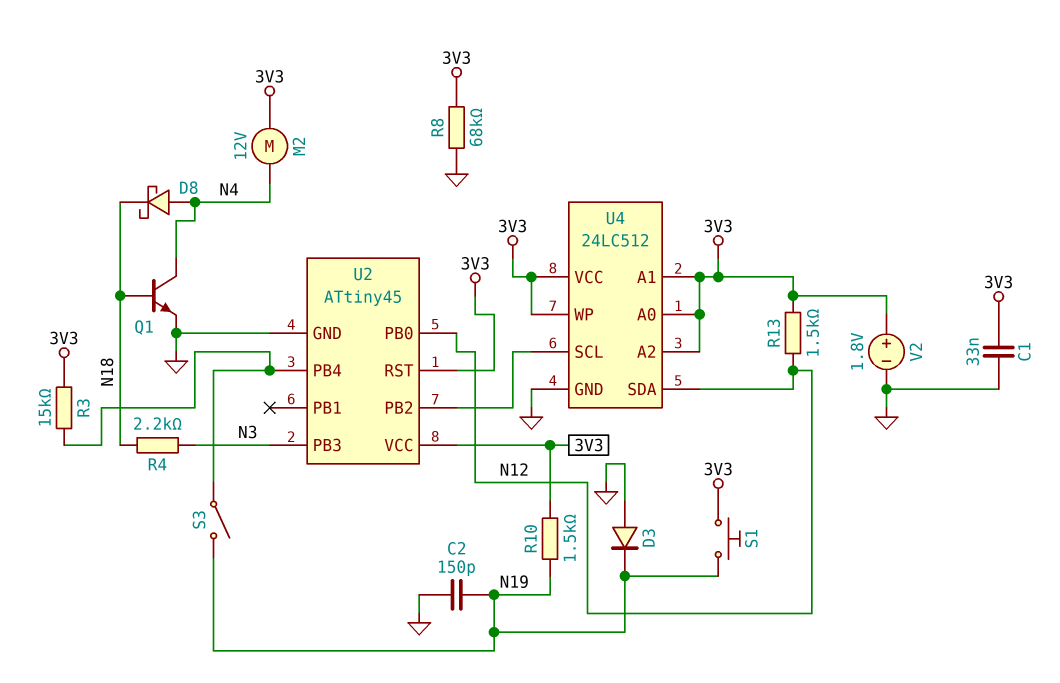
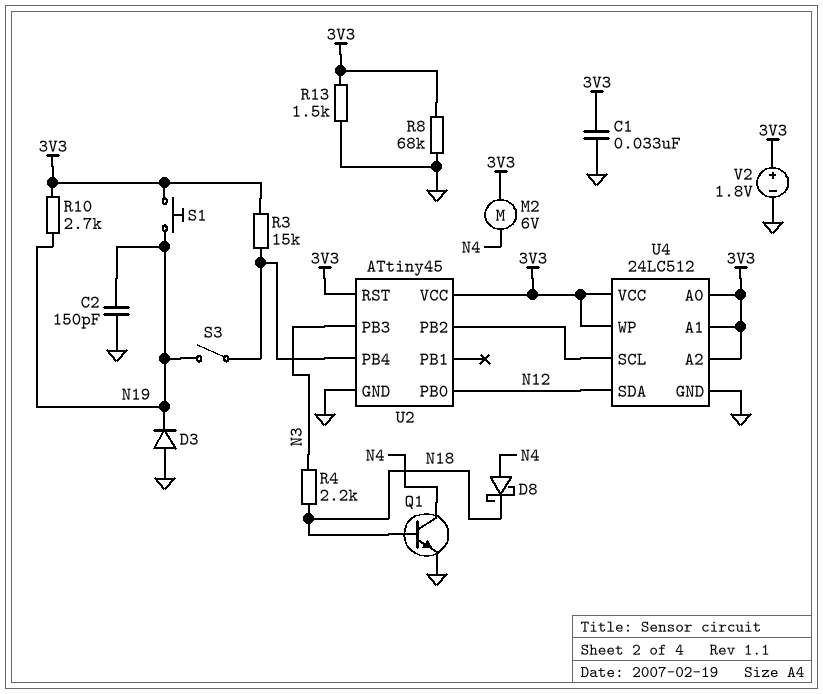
M2: motor 12V (3V3, N4) -> motor 6V (3V3, N4)
R10: 1.5k (3V3, N19) -> 2.7k (3V3, N19)
R13: 1.5k (3V3, N12) -> 1.5k (3V3, GND)

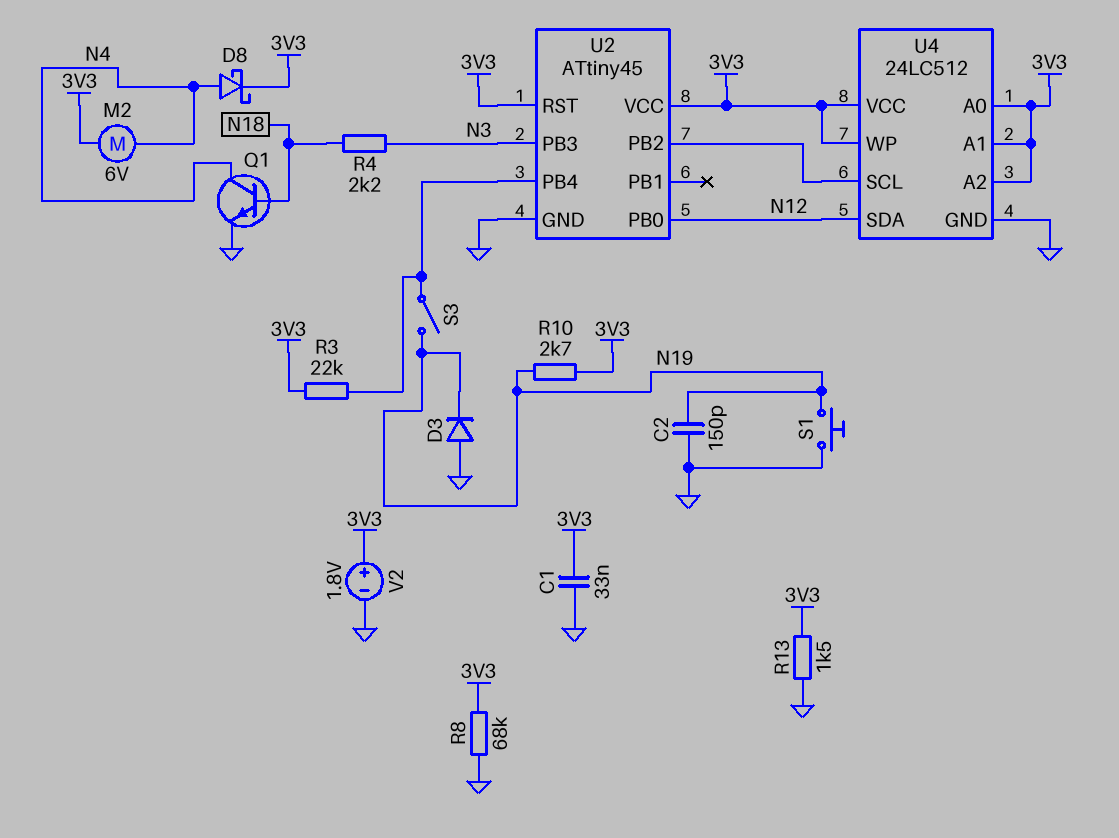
D8: schottky (A N4, K N18) -> schottky (A N4, K 3V3)
R3: 15k (3V3, U2/PB4) -> 22k (3V3, U2/PB4)
S1: button (3V3, N19) -> button (GND, N19)

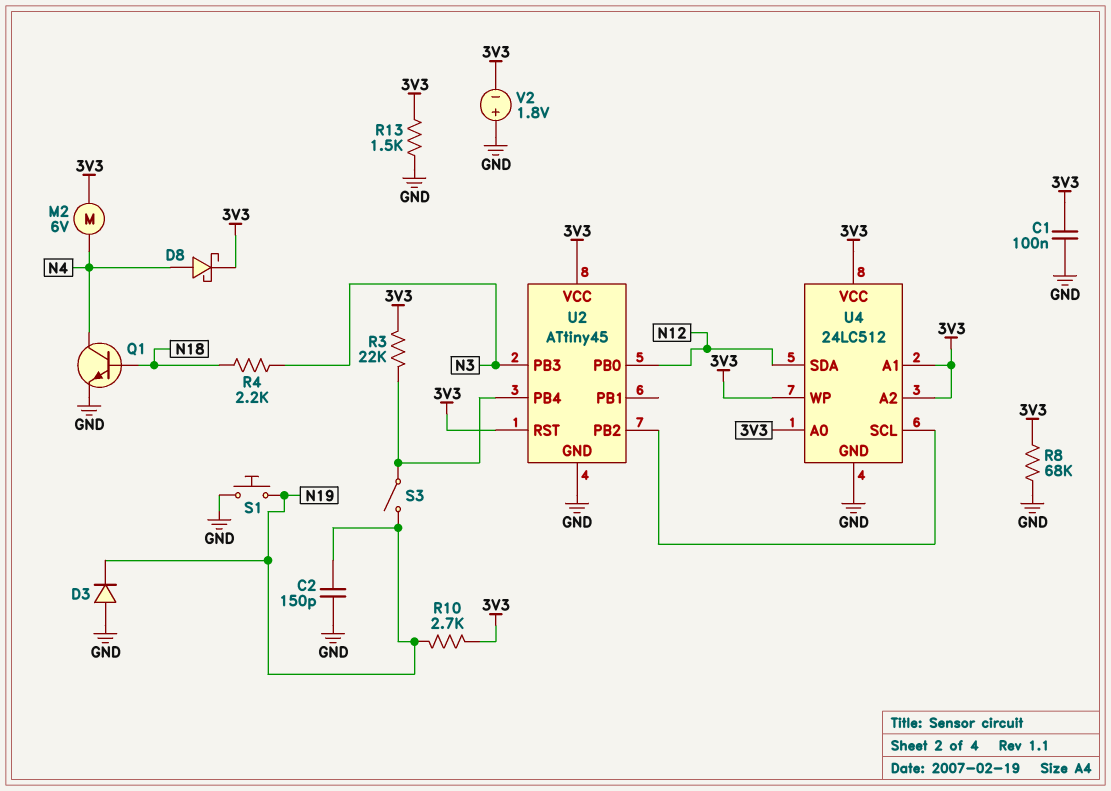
C1: 33nF (3V3, GND) -> 100nF (3V3, GND)
V2: 1.8V (plus 3V3, minus GND) -> 1.8V (plus GND, minus 3V3)

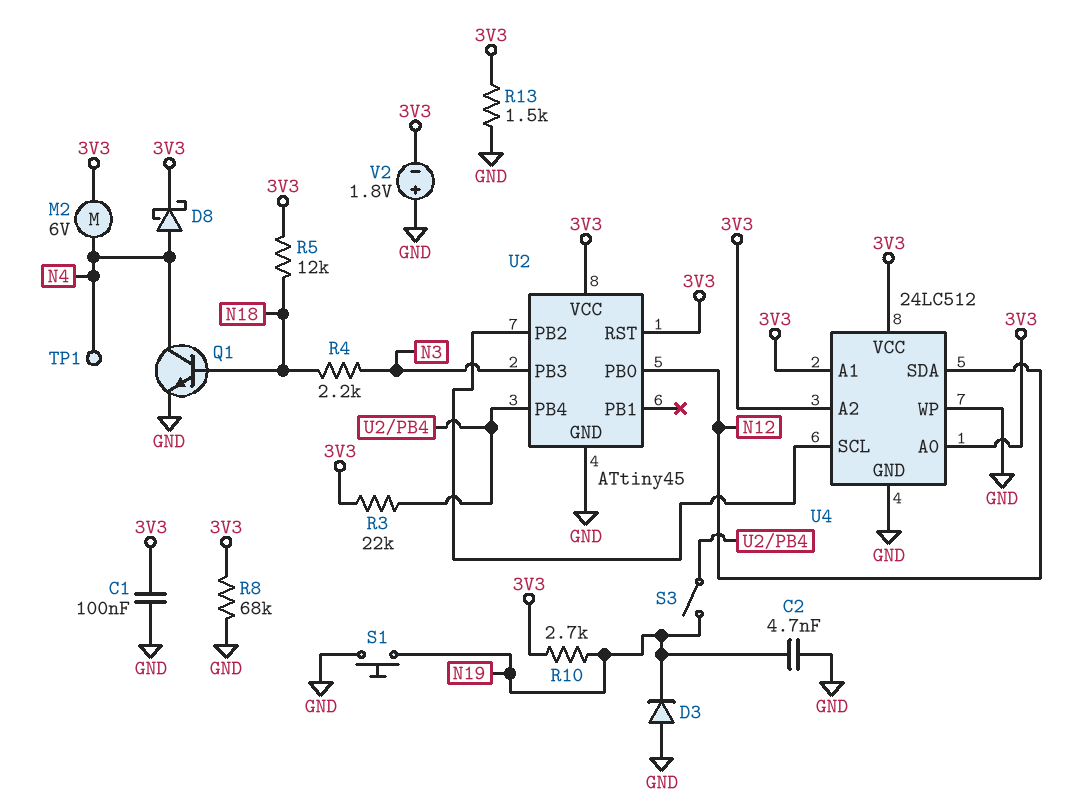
C2: 150pF (GND, N19) -> 4.7nF (GND, N19)
R5: none -> 12k (3V3, N18)
TP1: none -> test point (N4)
U4 pin WP: 3V3 -> GND

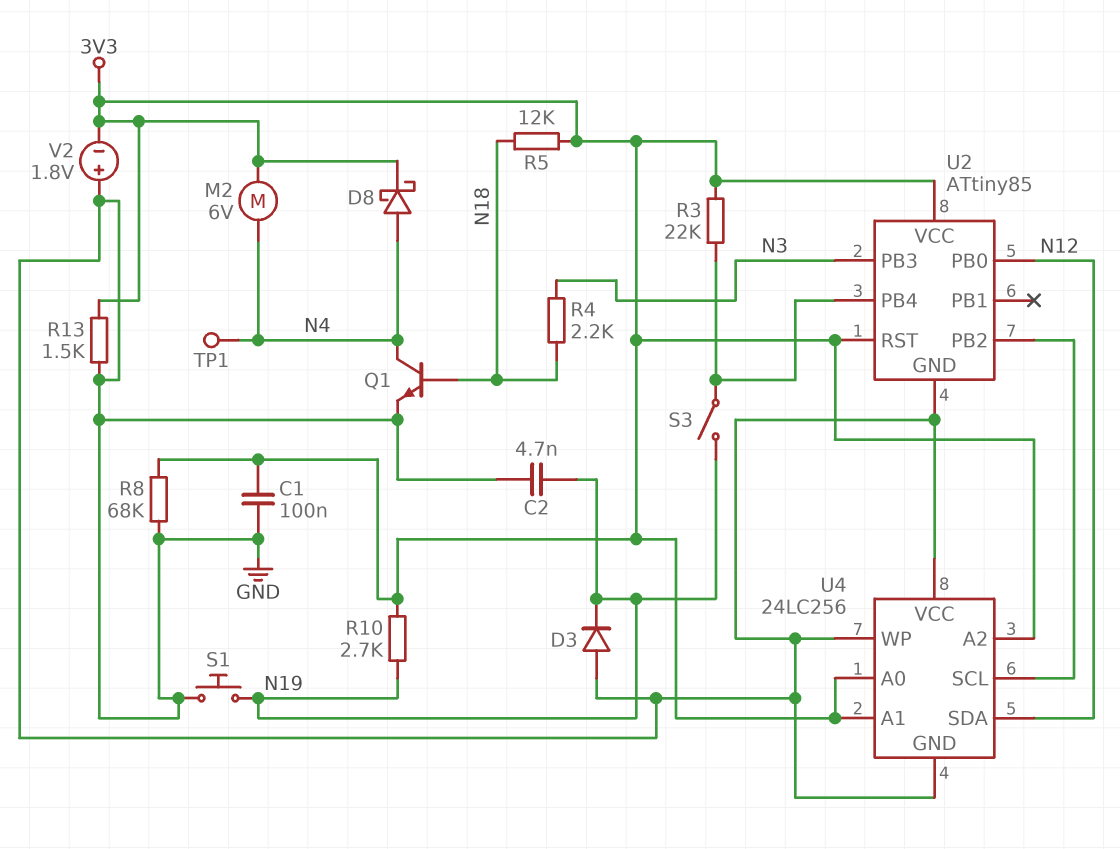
U2: ATtiny45 -> ATtiny85
U4: 24LC512 -> 24LC256
U4 pin VCC: 3V3 -> GND

